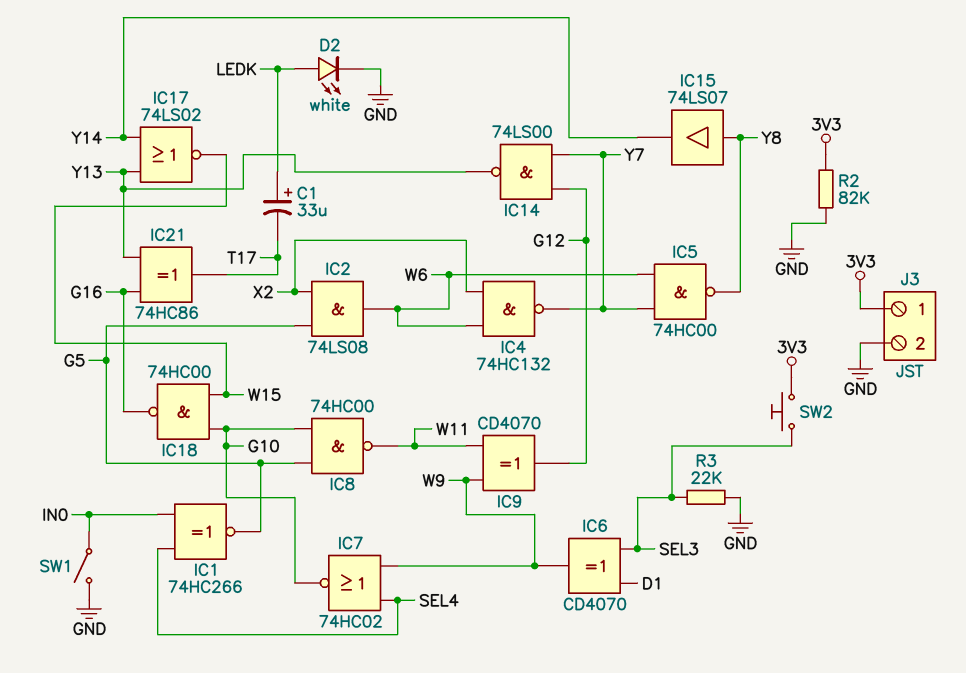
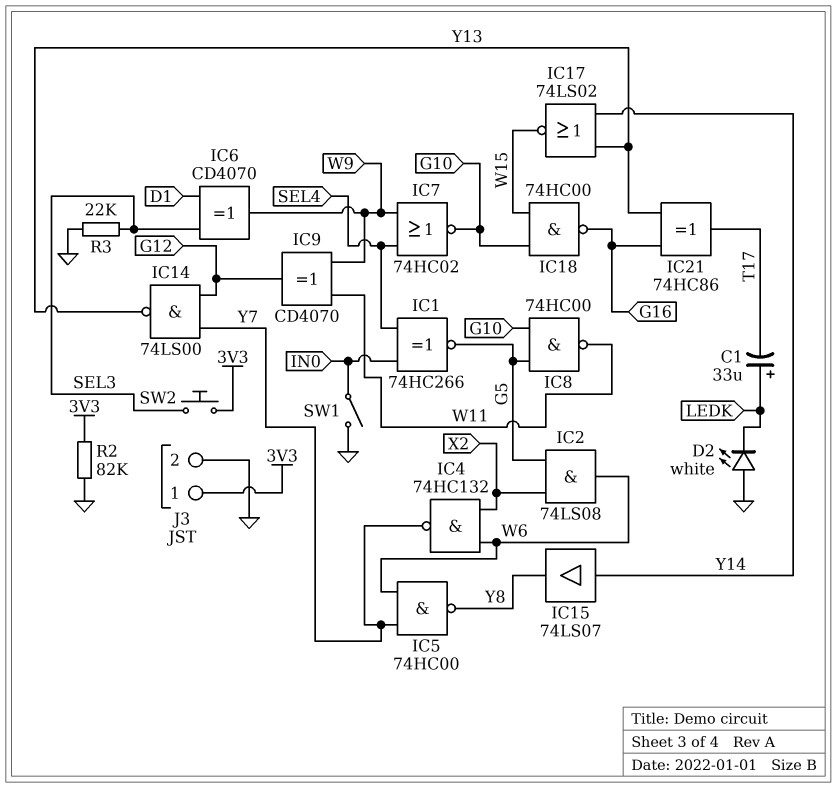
D2: LED white (A LEDK, K GND) -> LED white (A GND, K LEDK)
IC15: buffer 74LS07 (in Y8, out Y14) -> buffer 74LS07 (in Y14, out Y8)

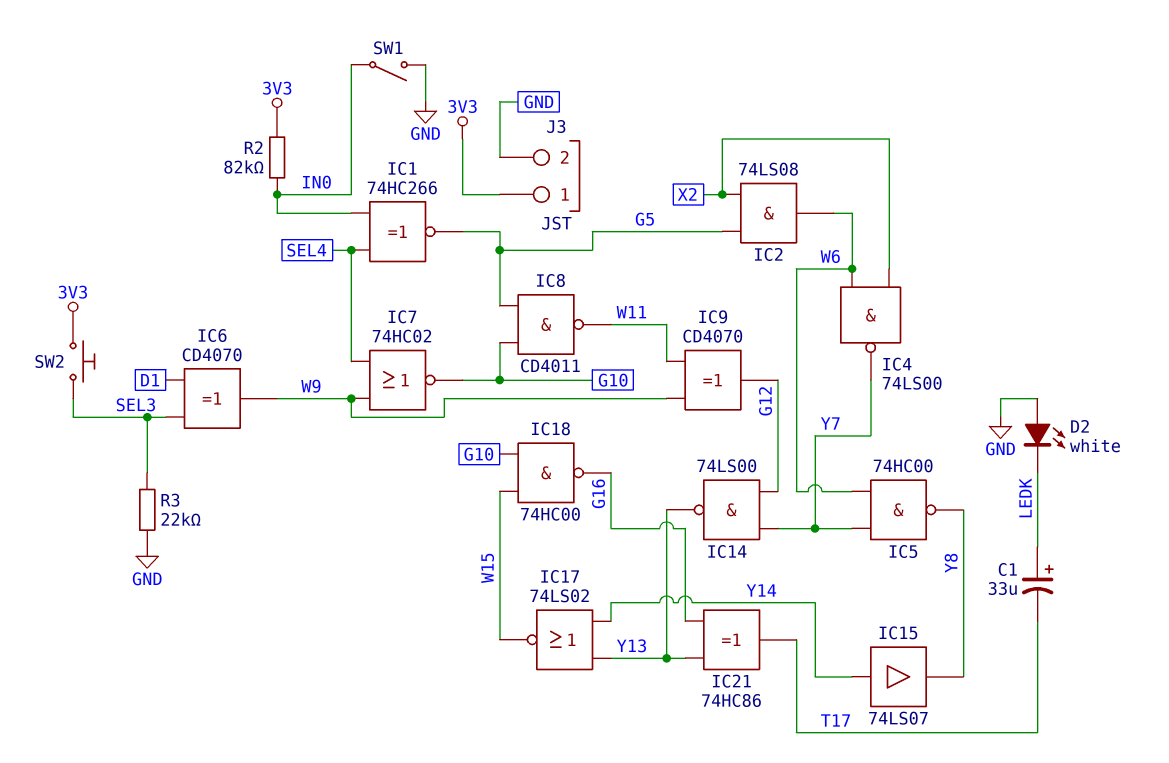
IC4: NAND 74HC132 (in W6, in X2, out Y7) -> NAND 74LS00 (in W6, in X2, out Y7)
IC8: NAND 74HC00 (in G5, in G10, out W11) -> NAND CD4011 (in G5, in G10, out W11)
R2: 82k (3V3, GND) -> 82k (3V3, IN0)

